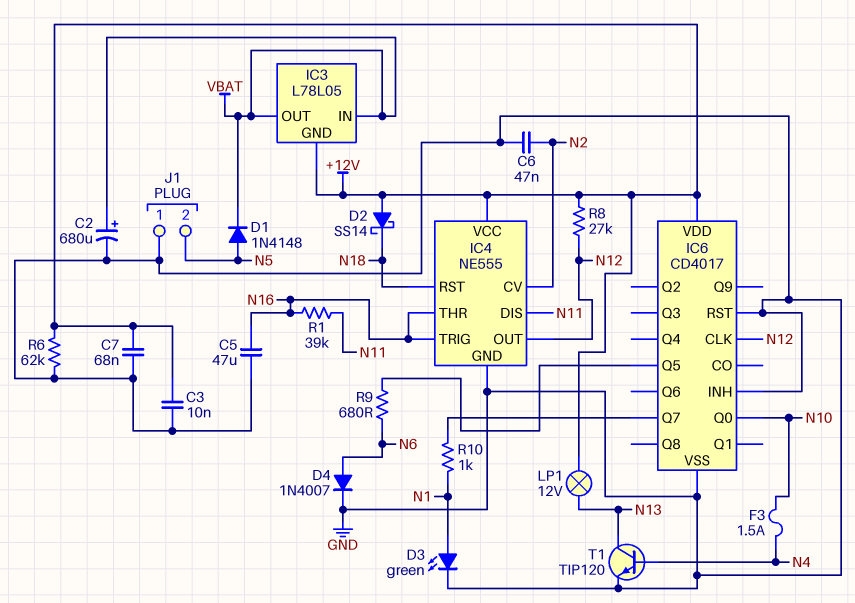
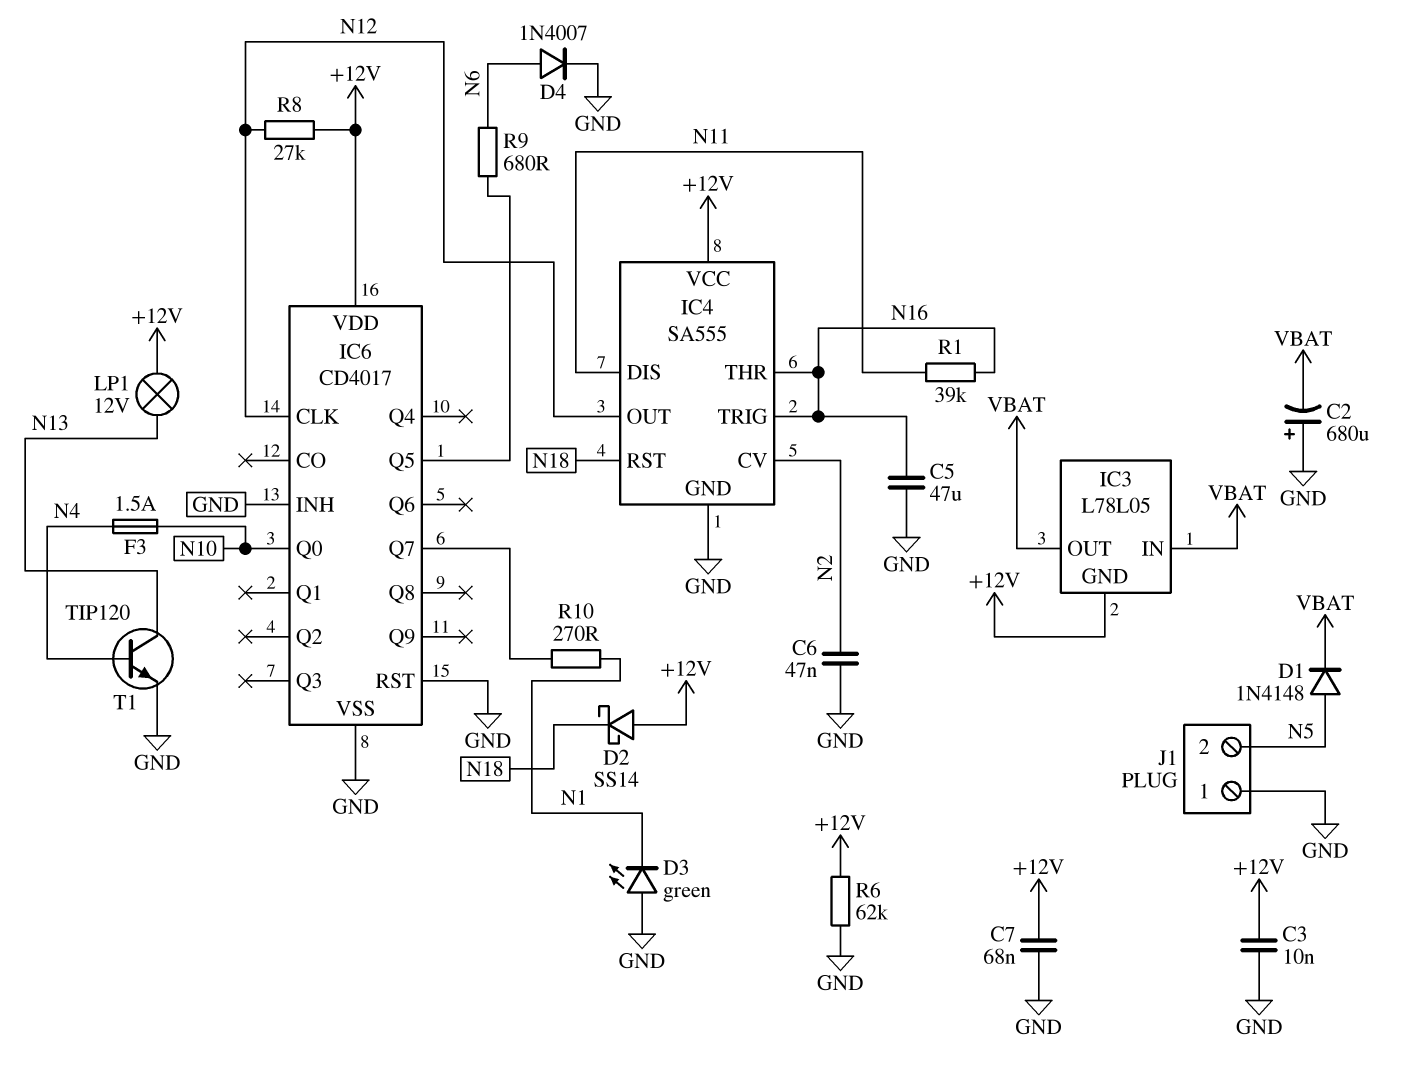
C2: 680uF (plus VBAT, minus GND) -> 680uF (plus GND, minus VBAT)
D3: LED green (A N1, K GND) -> LED green (A GND, K N1)
IC4: NE555 -> SA555
R10: 1k (IC6/Q7, N1) -> 270 (IC6/Q7, N1)

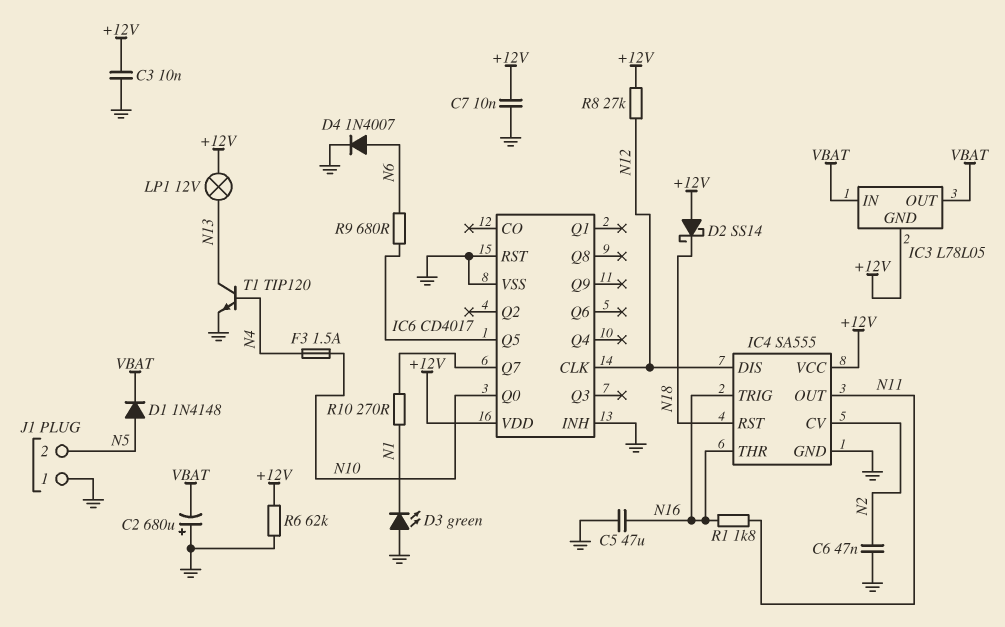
C7: 68nF (+12V, GND) -> 10nF (+12V, GND)
IC4 pin DIS: N11 -> N12
IC4 pin OUT: N12 -> N11
R1: 39k (N11, N16) -> 1.8k (N11, N16)

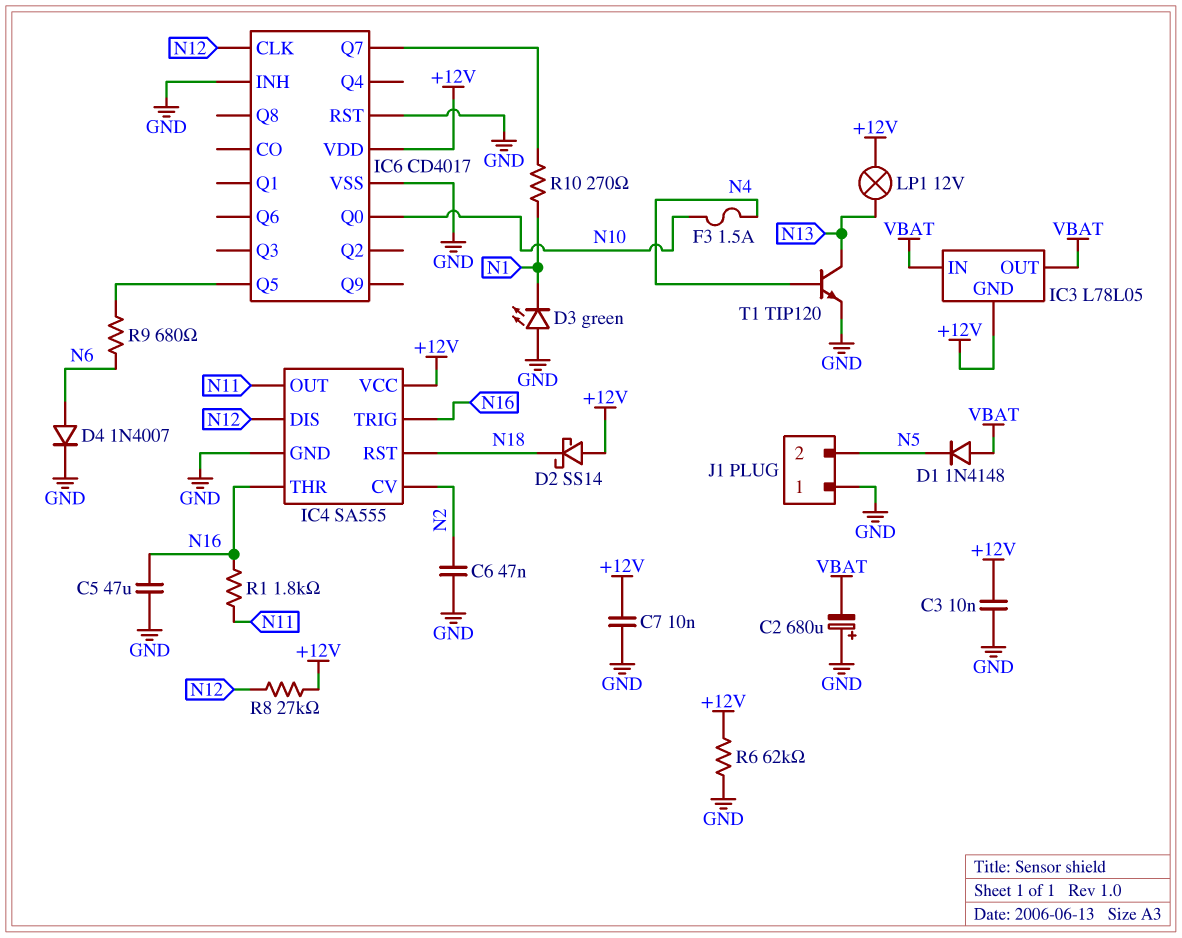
D1: diode 1N4148 (A N5, K VBAT) -> diode 1N4148 (A VBAT, K N5)

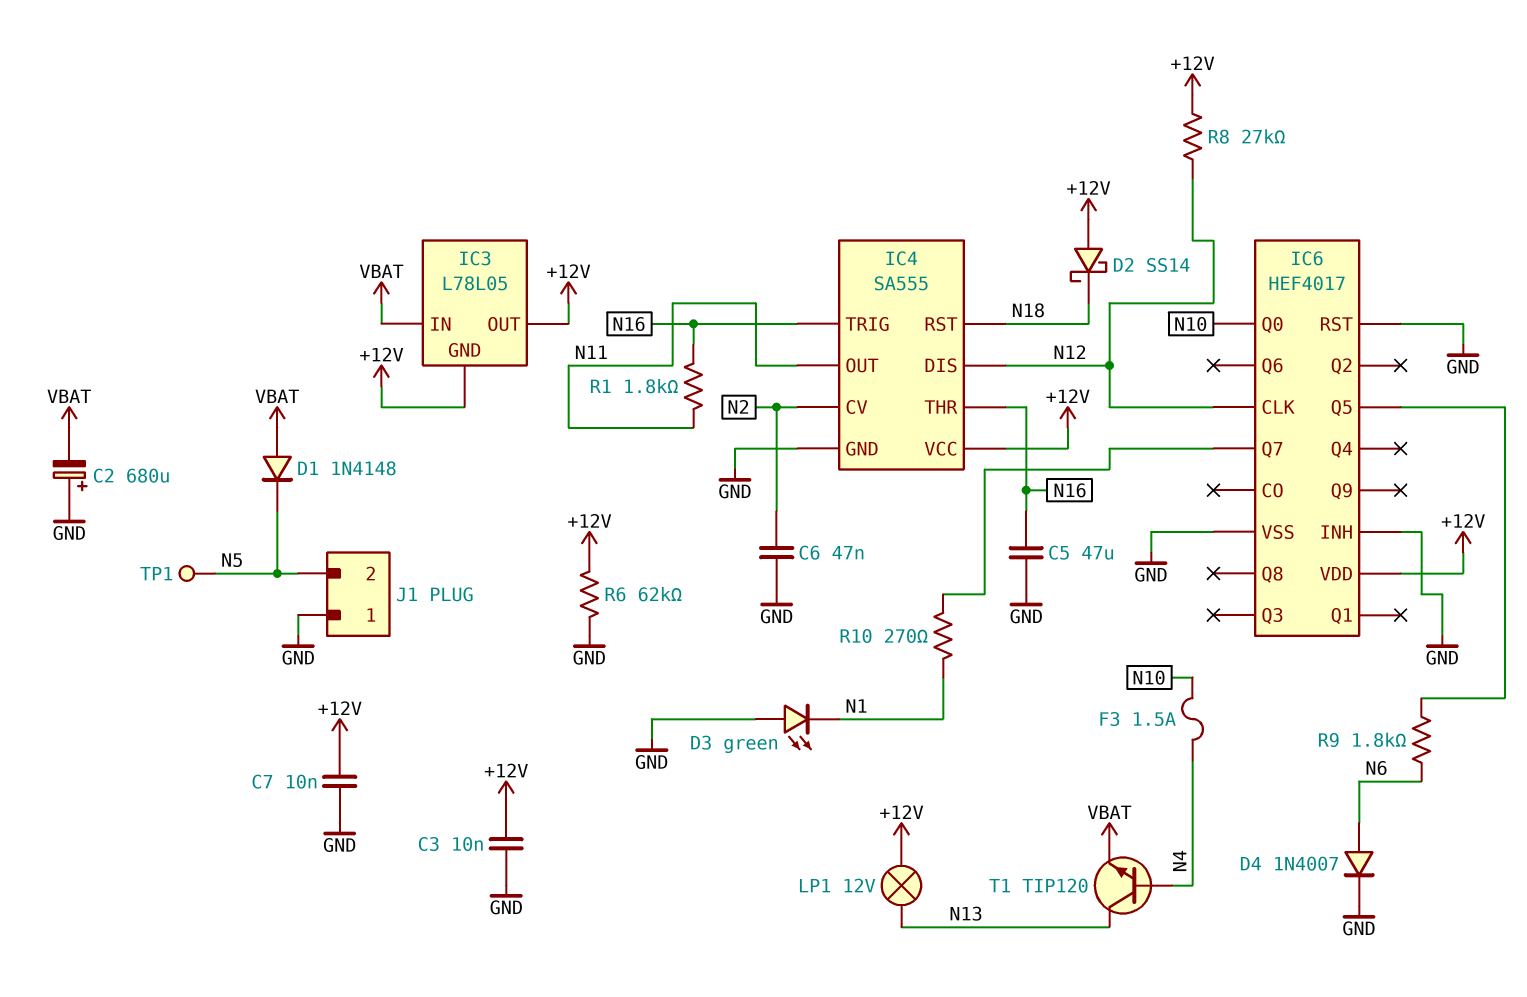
IC3 pin OUT: VBAT -> +12V
IC6: CD4017 -> HEF4017
R9: 680 (IC6/Q5, N6) -> 1.8k (IC6/Q5, N6)
T1: NPN TIP120 (B N4, C N13, E GND) -> NPN TIP120 (B N4, C N13, E VBAT)
TP1: none -> test point (N5)

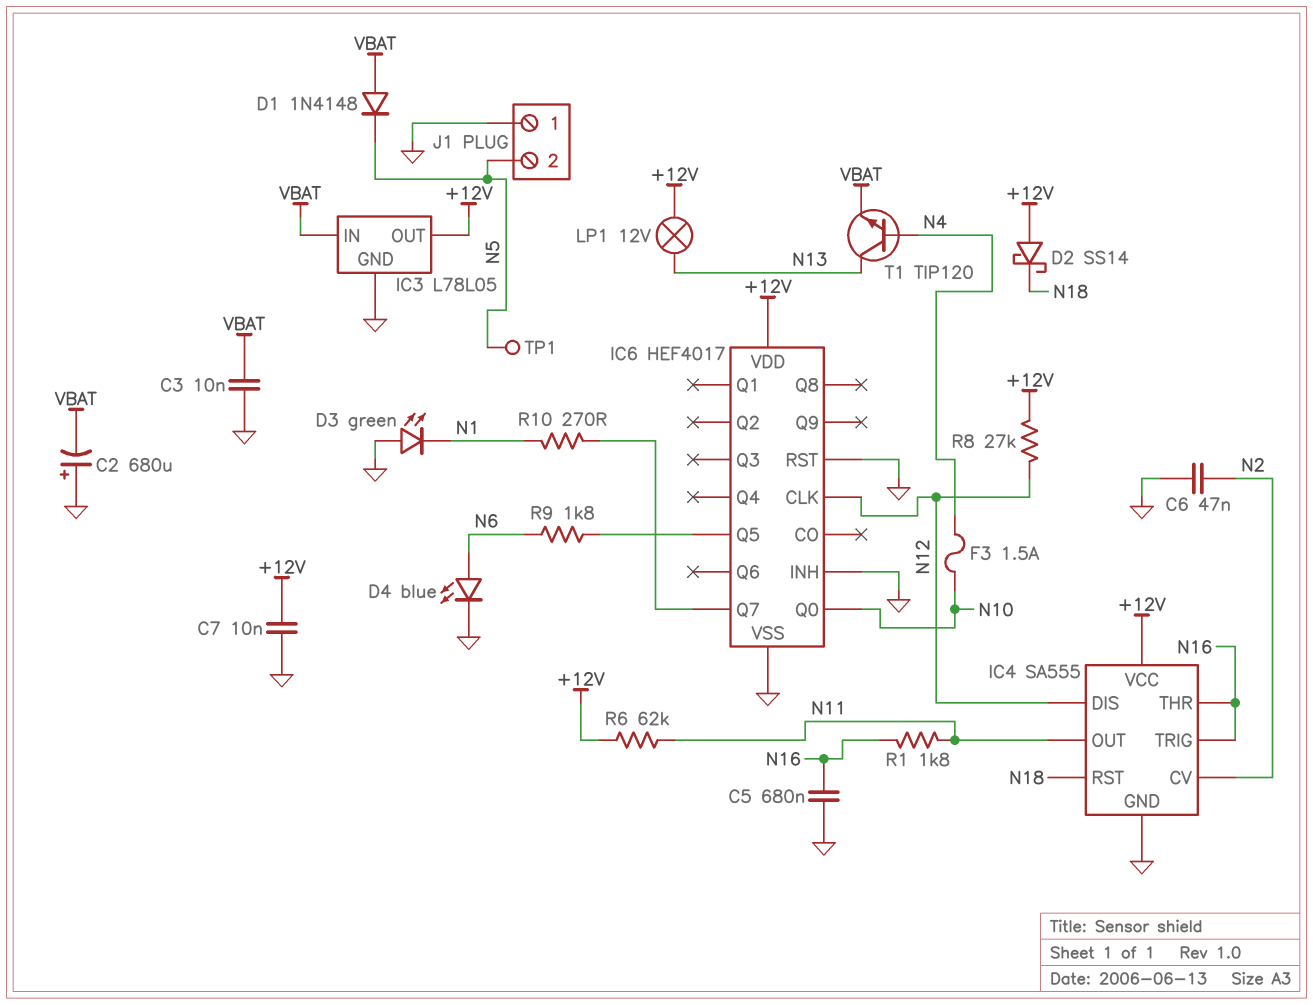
C3: 10nF (+12V, GND) -> 10nF (GND, VBAT)
C5: 47uF (GND, N16) -> 680nF (GND, N16)
D4: diode 1N4007 (A N6, K GND) -> LED blue (A N6, K GND)
IC3 pin GND: +12V -> GND
R6: 62k (+12V, GND) -> 62k (+12V, N11)

